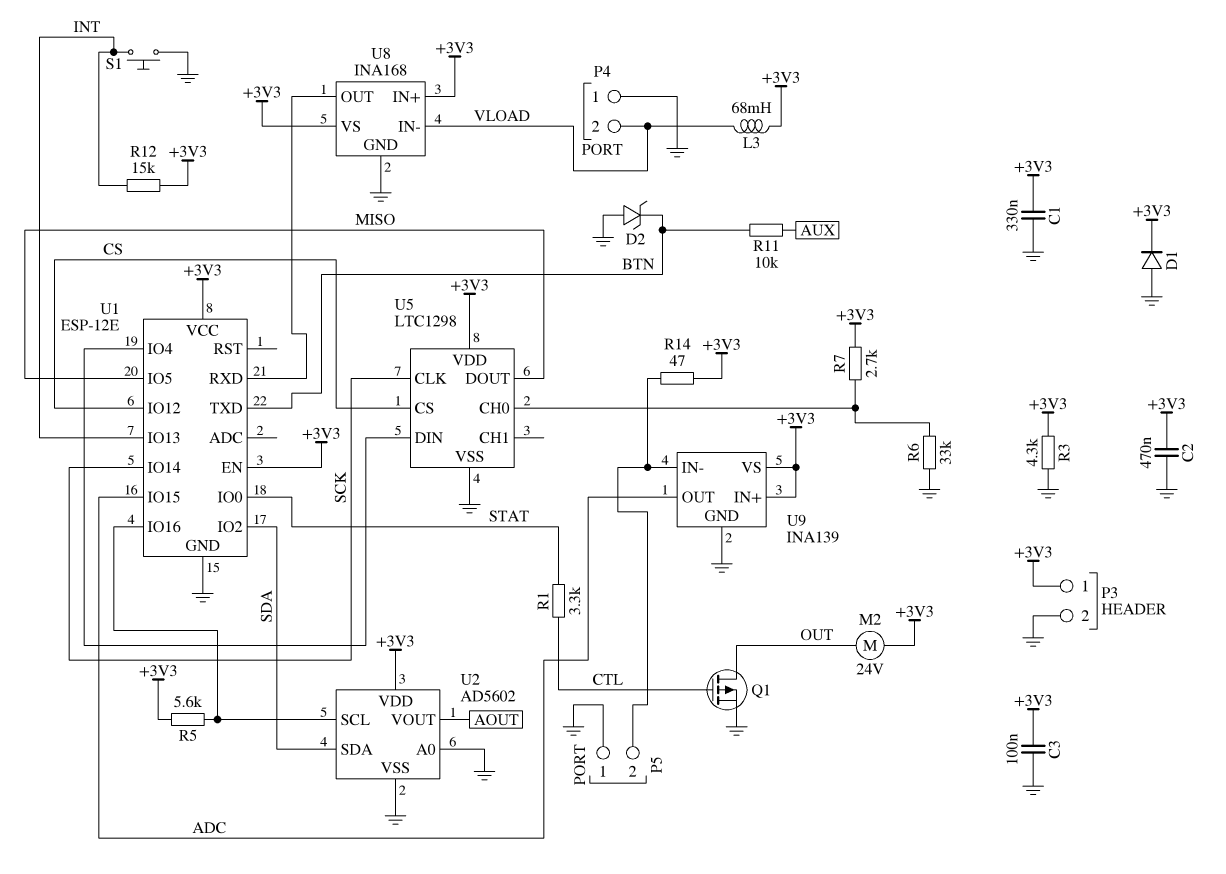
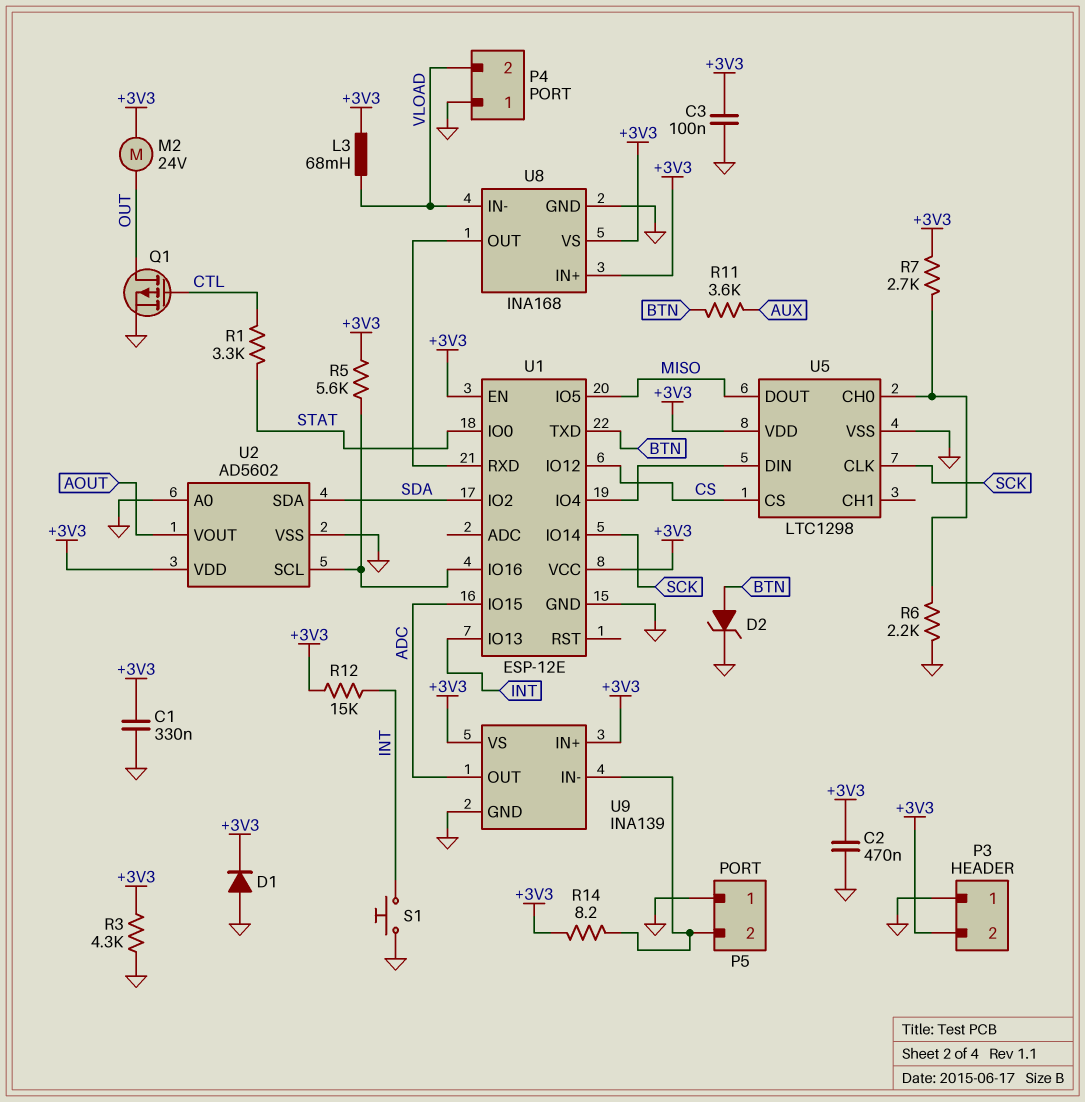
D2: zener (A GND, K BTN) -> zener (A BTN, K GND)
P3 pin 1: +3V3 -> GND
P3 pin 2: GND -> +3V3
R6: 33k (GND, U5/CH0) -> 2.2k (GND, U5/CH0)
R11: 10k (AUX, BTN) -> 3.6k (AUX, BTN)
R14: 47 (+3V3, P5/2) -> 8.2 (+3V3, P5/2)

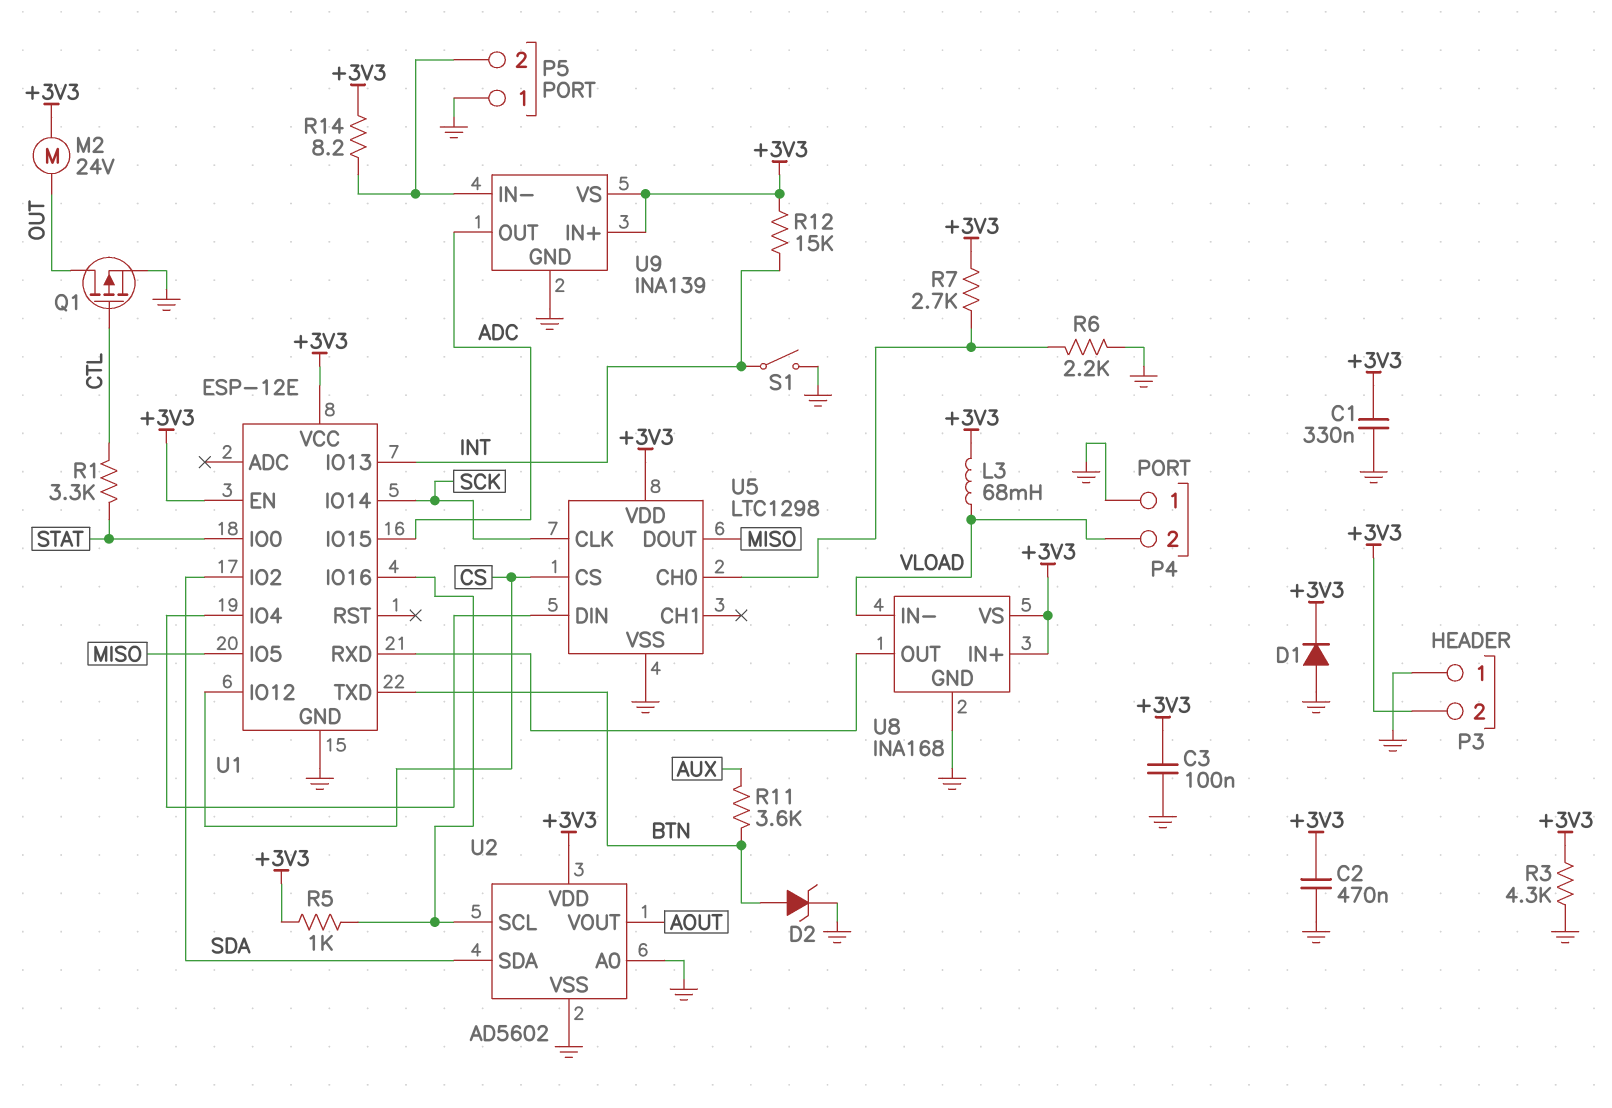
R5: 5.6k (+3V3, U1/IO16) -> 1k (+3V3, U1/IO16)
S1: button (GND, INT) -> switch (GND, INT)

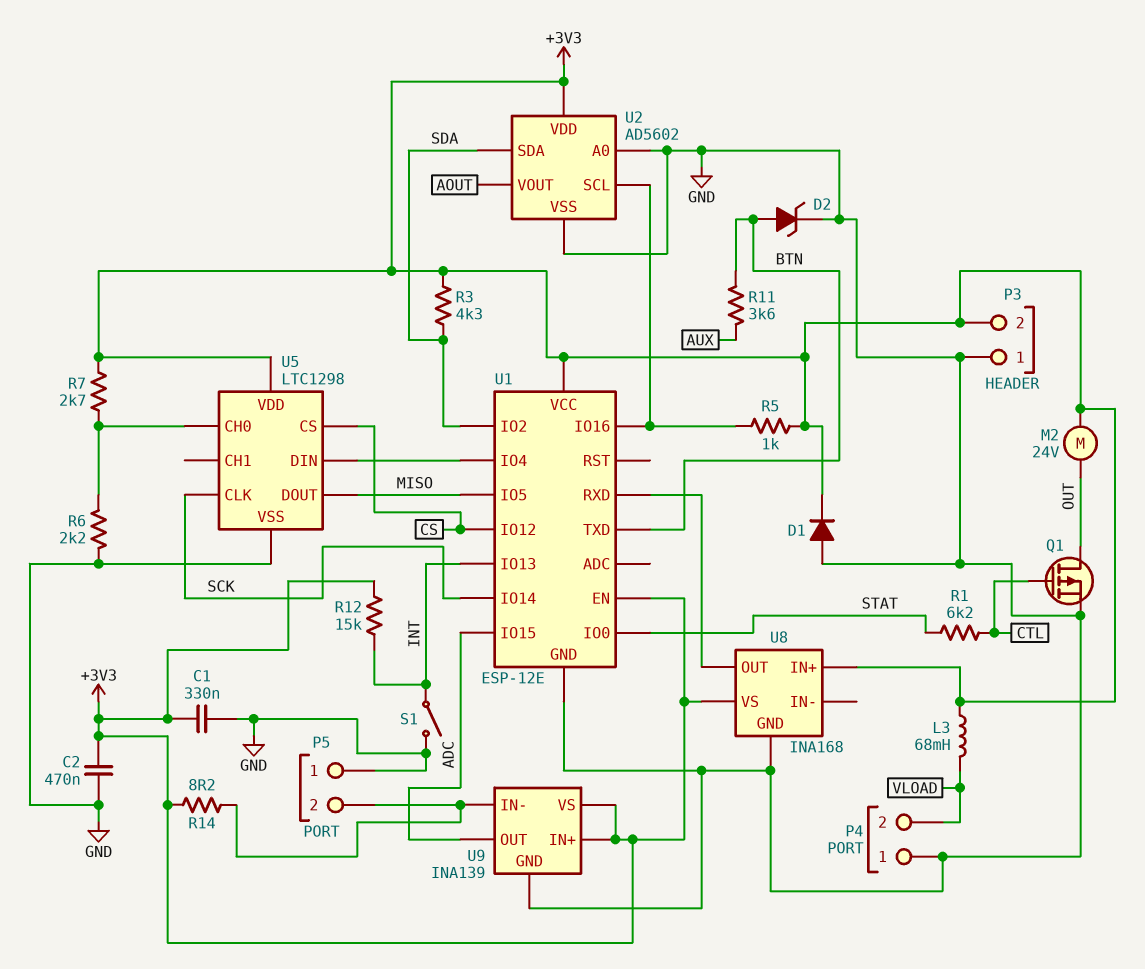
C3: 100nF (+3V3, GND) -> none
R1: 3.3k (CTL, STAT) -> 6.2k (CTL, STAT)
R3: 4.3k (+3V3, GND) -> 4.3k (+3V3, SDA)
U8 pin IN-: VLOAD -> none

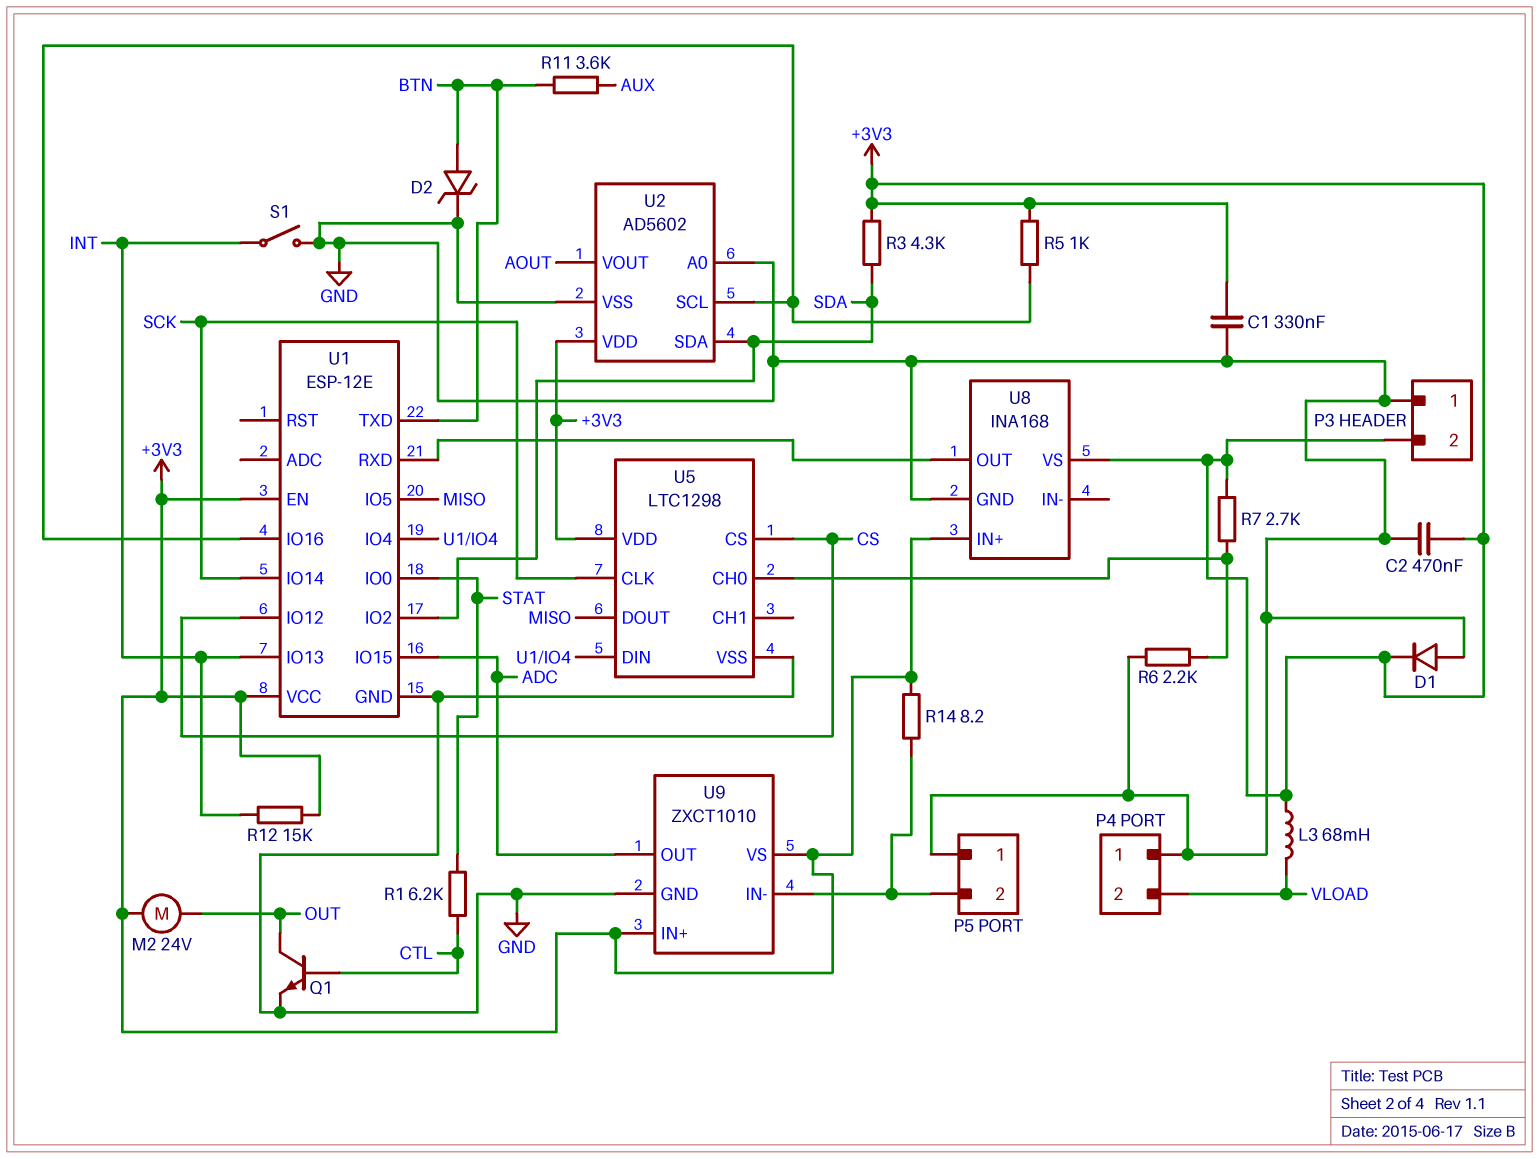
Q1: PMOS (G CTL, D OUT, S GND) -> NPN (B CTL, C OUT, E GND)
U9: INA139 -> ZXCT1010

